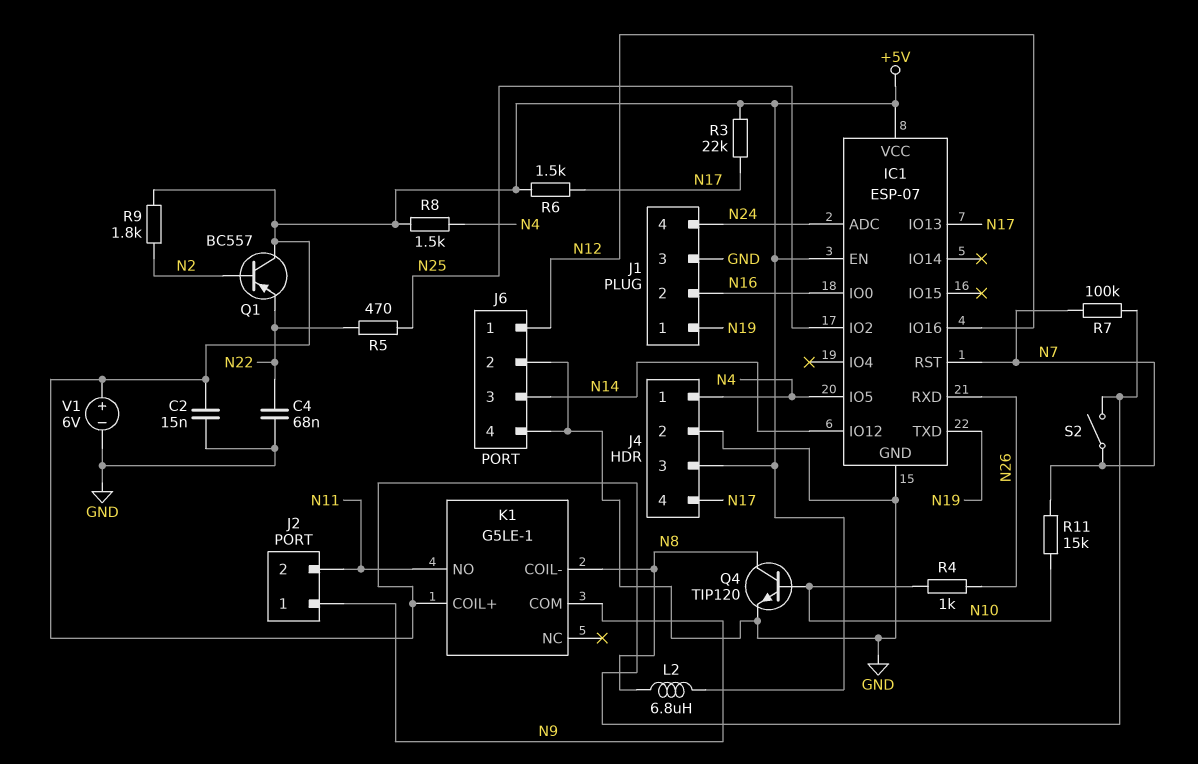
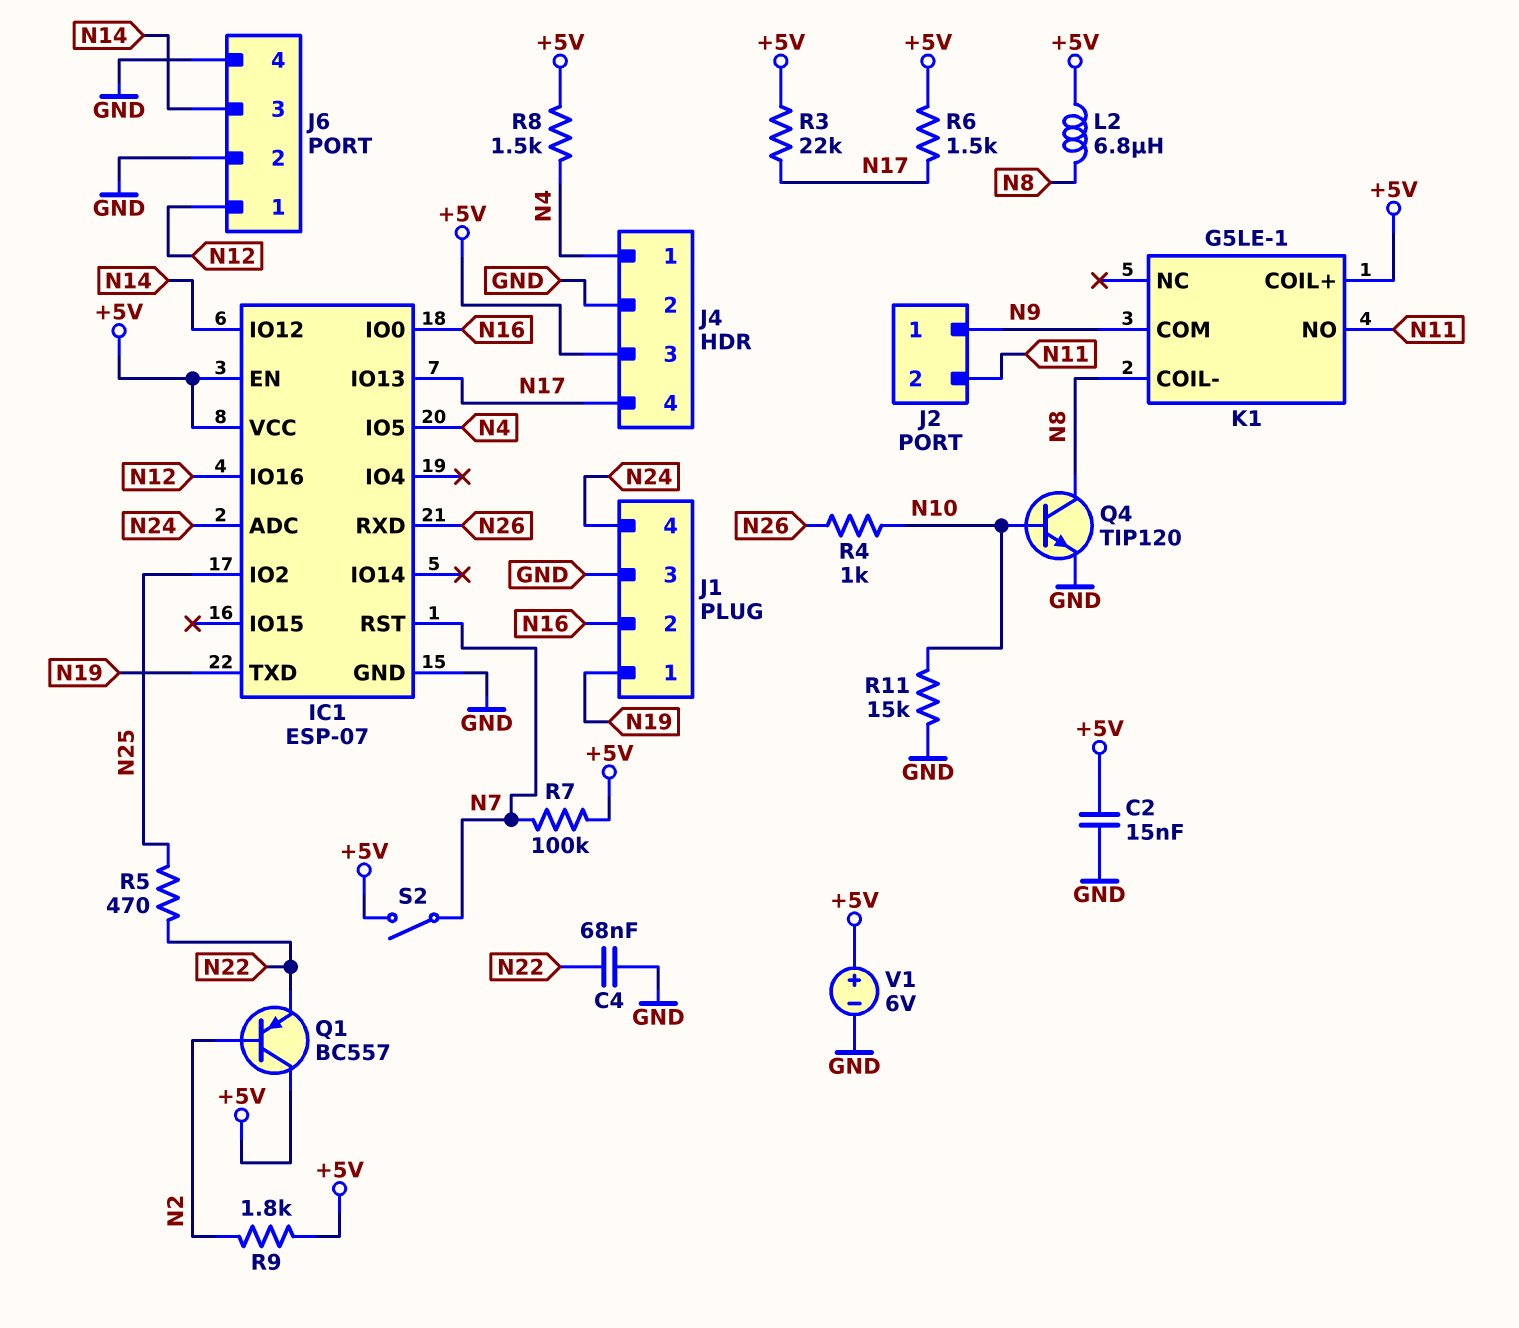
R11: 15k (N7, N10) -> 15k (GND, N10)

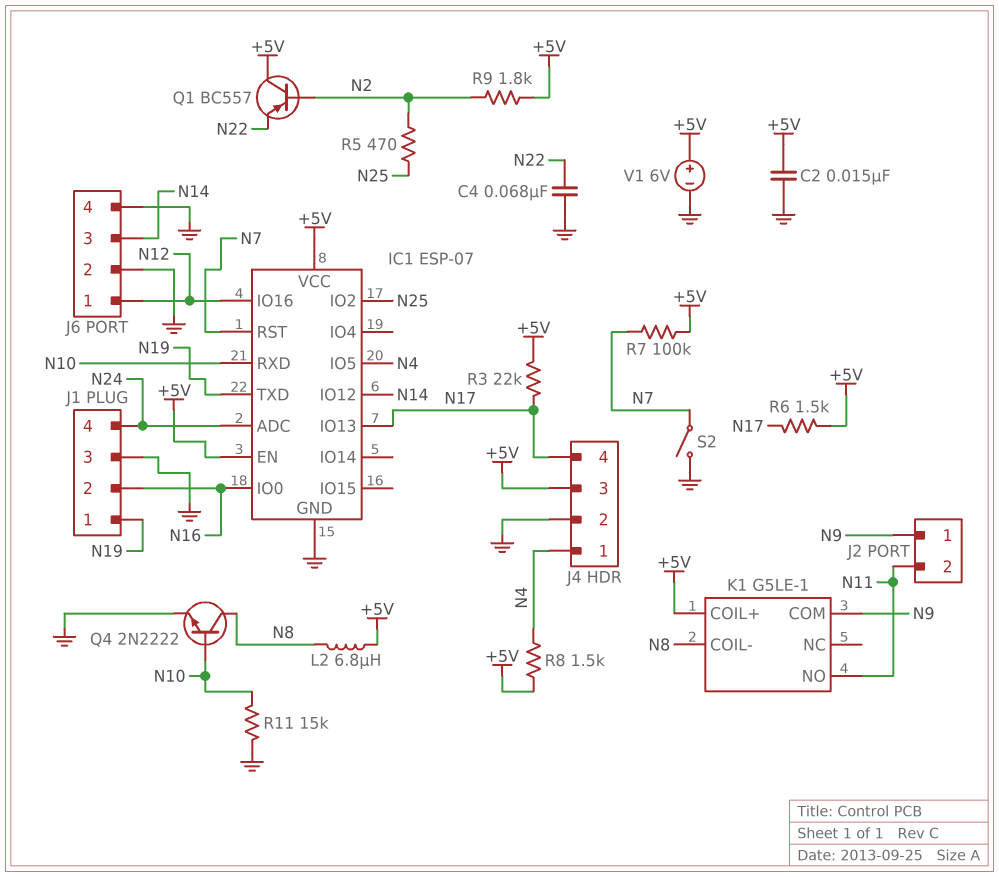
IC1 pin RXD: N26 -> N10
Q4: NPN TIP120 (B N10, C N8, E GND) -> NPN 2N2222 (B N10, C N8, E GND)
R4: 1k (N10, N26) -> none
R5: 470 (N22, N25) -> 470 (N2, N25)
S2: switch (+5V, N7) -> switch (GND, N7)

